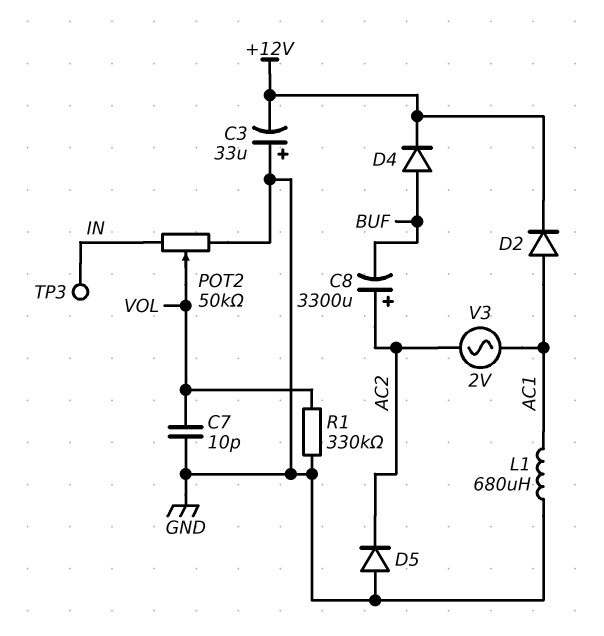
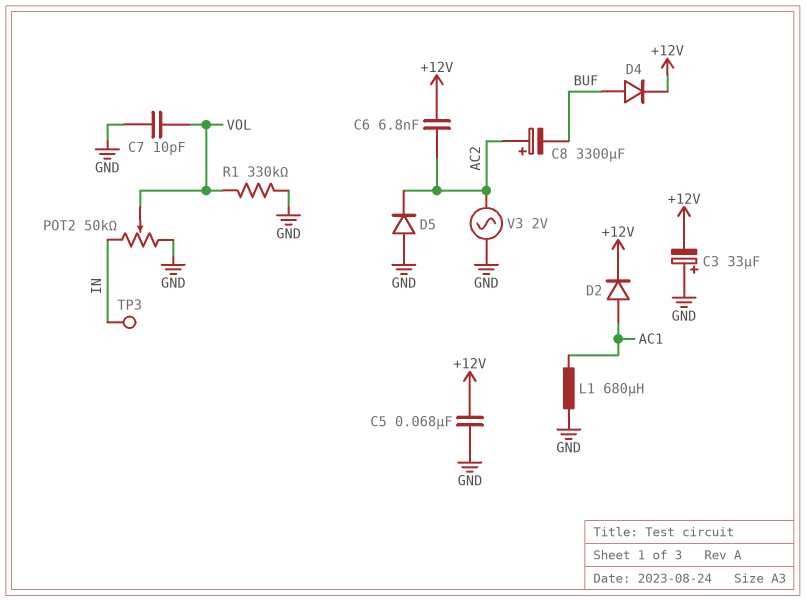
C5: none -> 68nF (+12V, GND)
C6: none -> 6.8nF (+12V, AC2)
V3: AC 2V (AC1, AC2) -> AC 2V (AC2, GND)

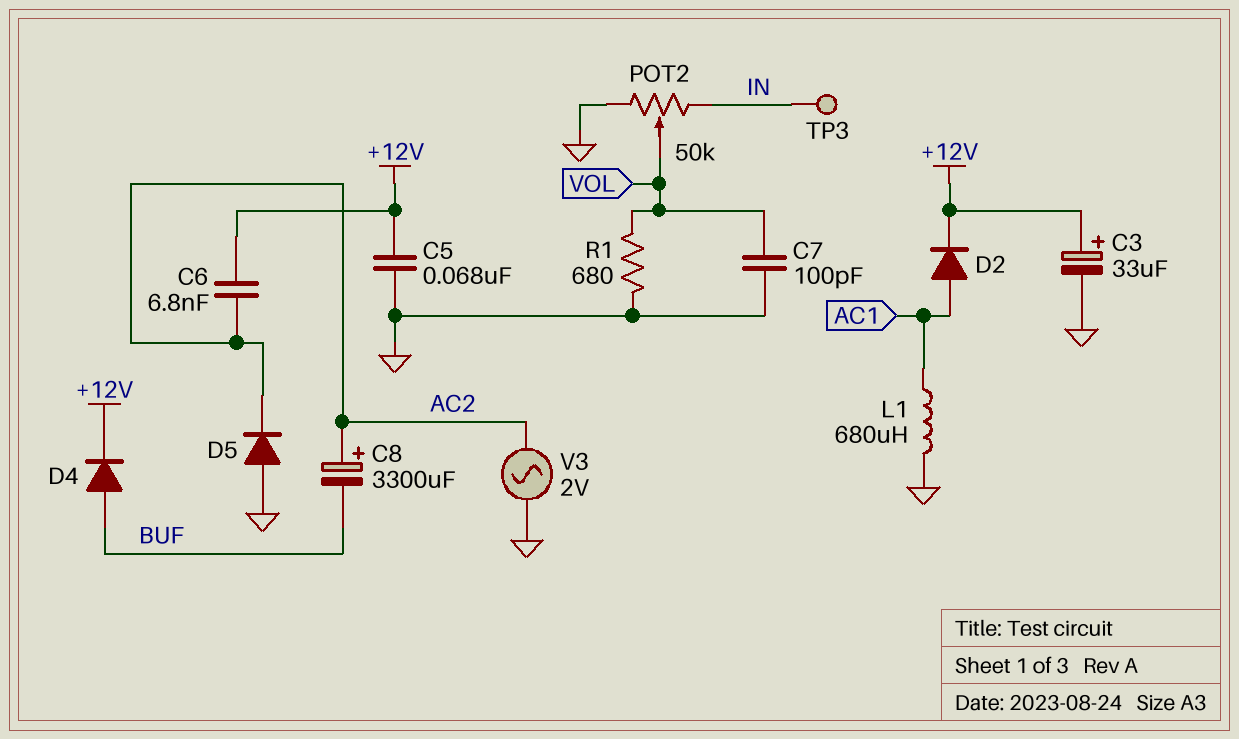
C3: 33uF (plus GND, minus +12V) -> 33uF (plus +12V, minus GND)
C7: 10pF (GND, VOL) -> 100pF (GND, VOL)
R1: 330k (GND, VOL) -> 680 (GND, VOL)

